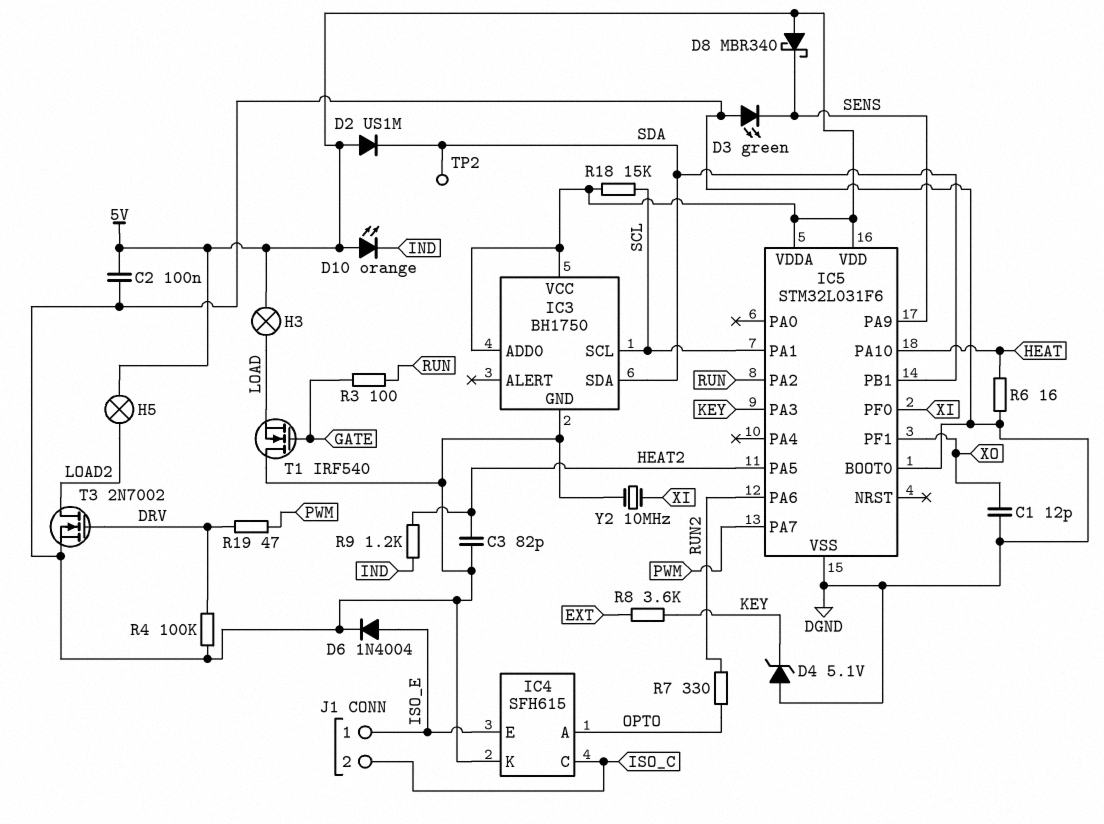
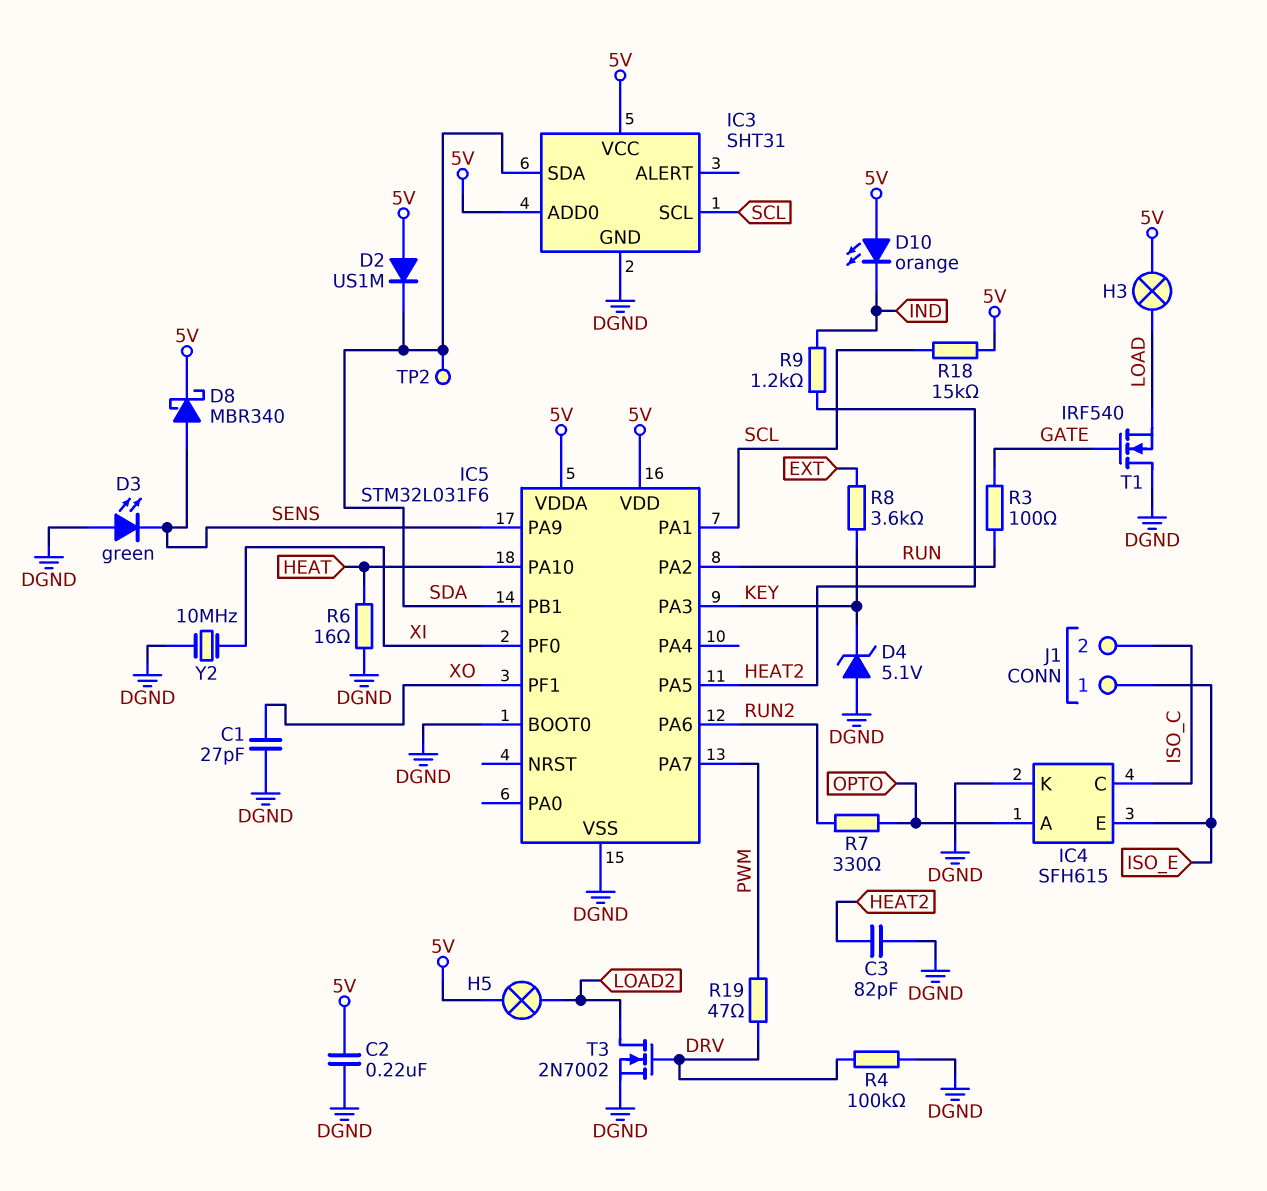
C1: 12pF (DGND, XO) -> 27pF (DGND, XO)
C2: 100nF (5V, DGND) -> 220nF (5V, DGND)
D6: diode 1N4004 (A ISO_E, K DGND) -> none
D8: schottky MBR340 (A 5V, K SENS) -> schottky MBR340 (A SENS, K 5V)
IC3: BH1750 -> SHT31

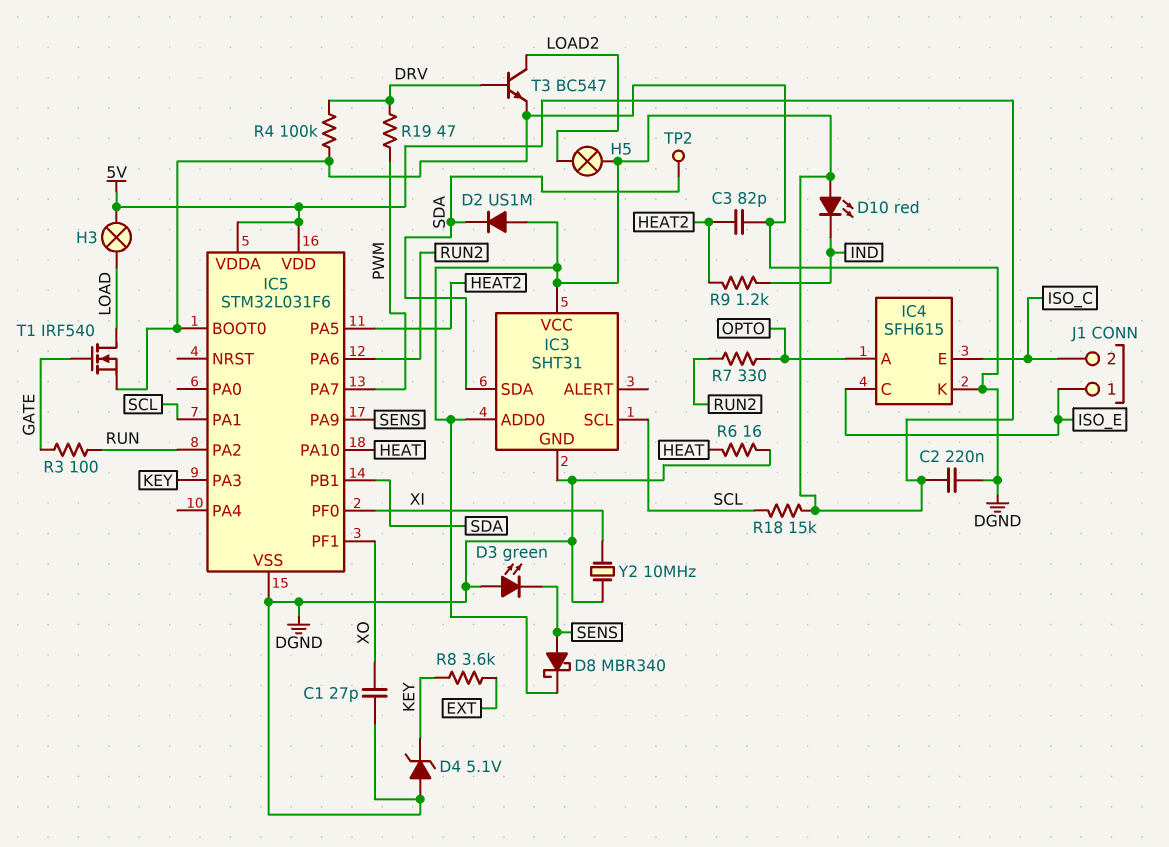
D10: LED orange (A 5V, K IND) -> LED red (A 5V, K IND)
IC4 pin C: ISO_C -> ISO_E
IC4 pin E: ISO_E -> ISO_C
T1: NMOS IRF540 (G GATE, D DGND, S LOAD) -> NMOS IRF540 (G GATE, D LOAD, S DGND)
T3: NMOS 2N7002 (G DRV, D LOAD2, S DGND) -> NPN BC547 (B DRV, C LOAD2, E DGND)

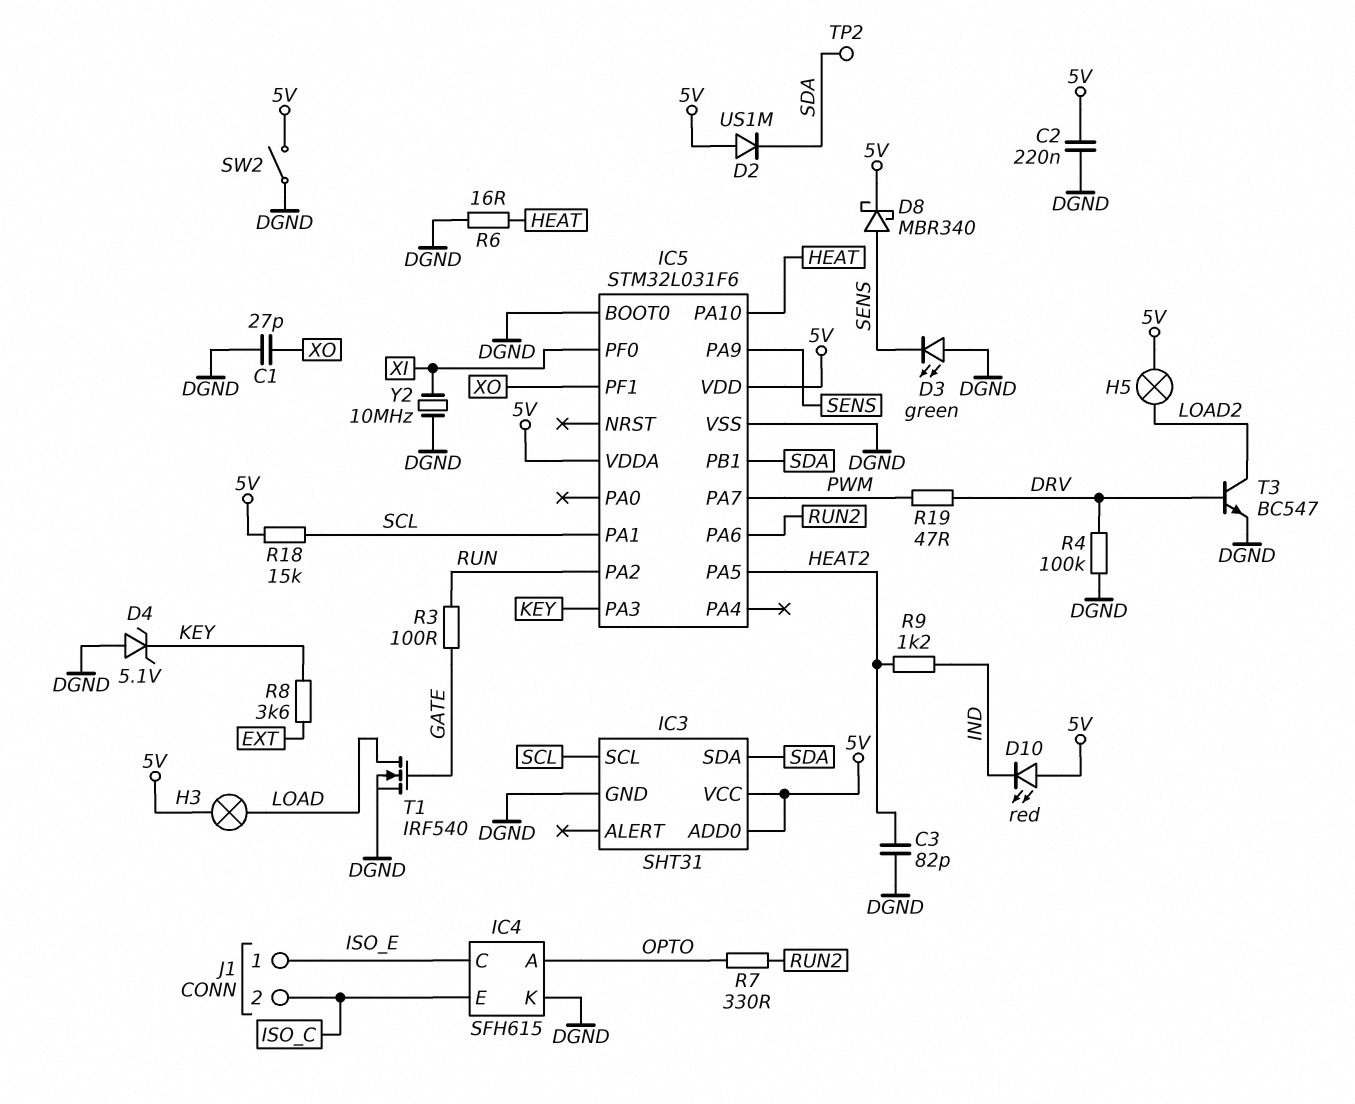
SW2: none -> switch (5V, DGND)

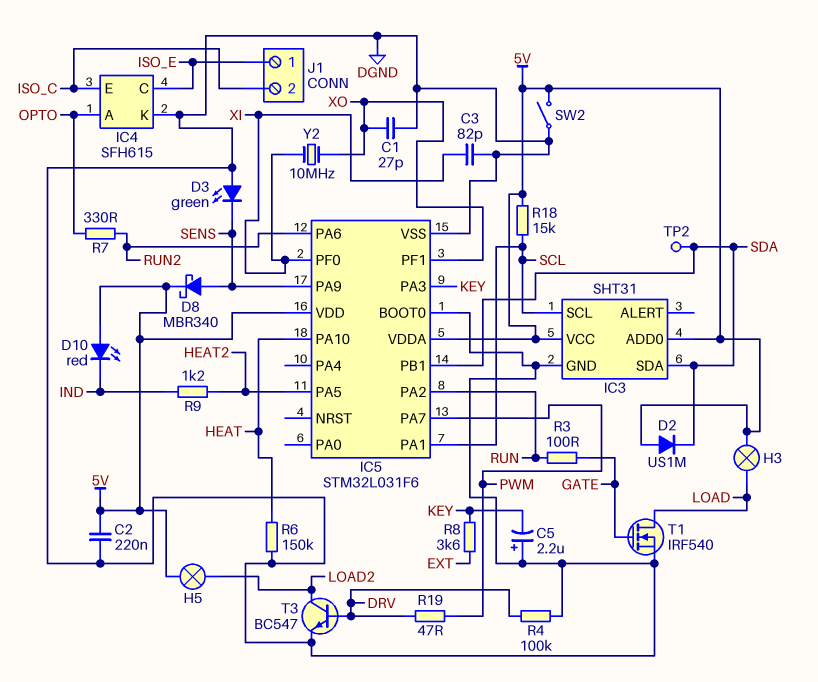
C3: 82pF (DGND, HEAT2) -> 82pF (DGND, XI)
C5: none -> 2.2uF (plus DGND, minus KEY)
D4: zener 5.1V (A DGND, K KEY) -> none
R6: 16 (DGND, HEAT) -> 150k (DGND, HEAT)
Y2: 10MHz (DGND, XI) -> 10MHz (XI, XO)

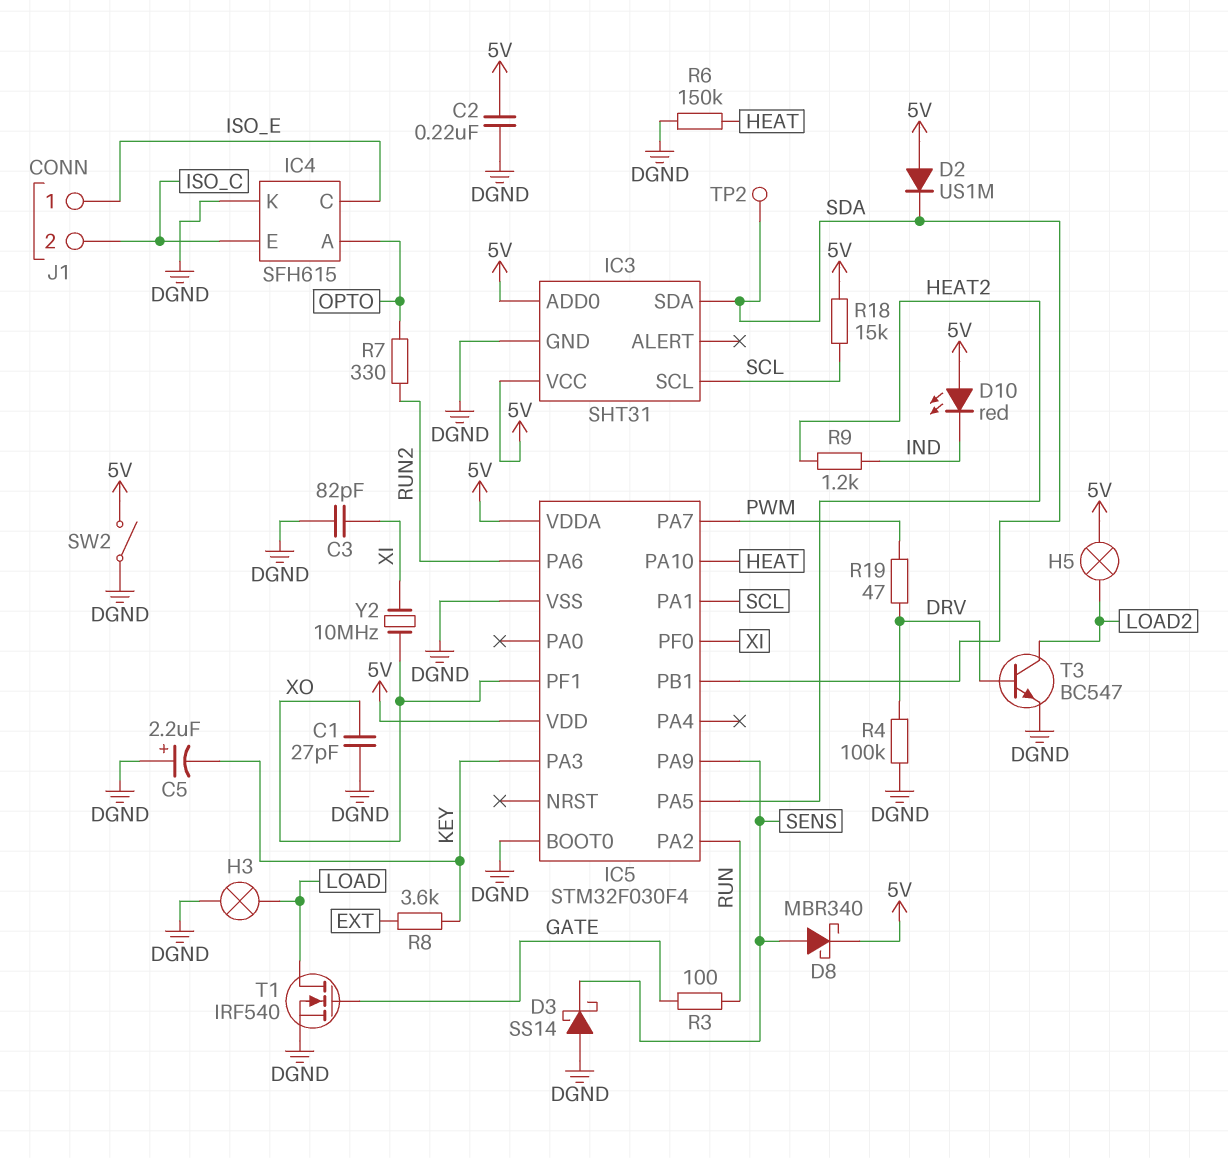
D3: LED green (A DGND, K SENS) -> schottky SS14 (A DGND, K SENS)
H3: lamp (5V, LOAD) -> lamp (DGND, LOAD)
IC5: STM32L031F6 -> STM32F030F4

